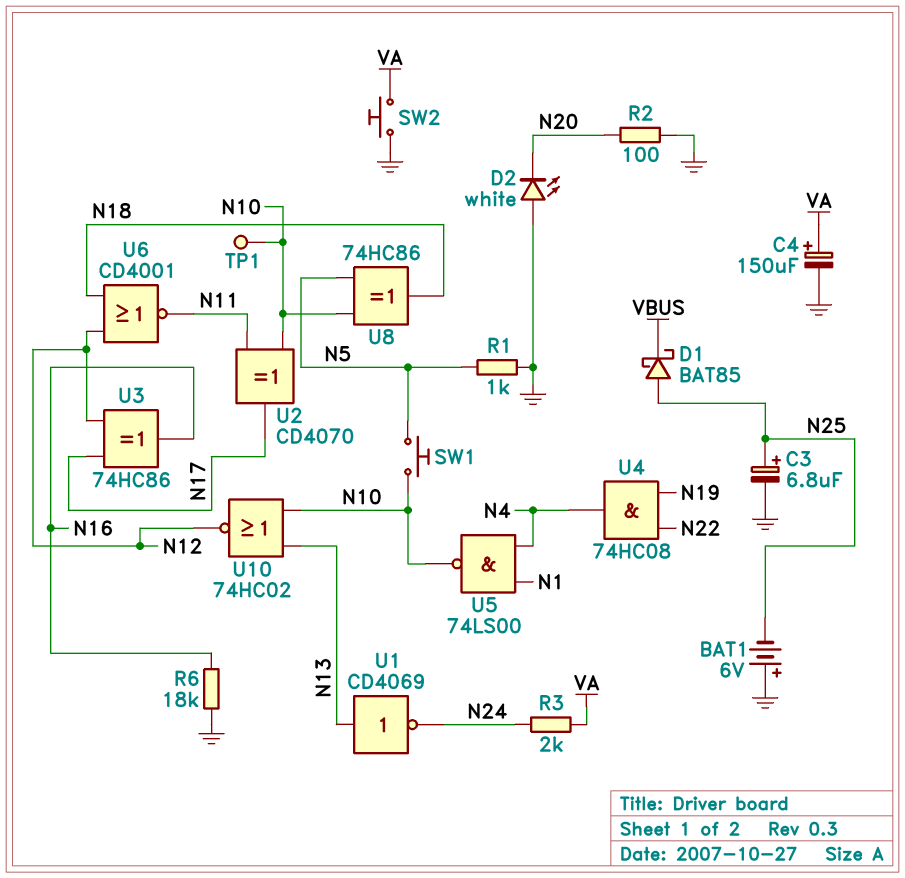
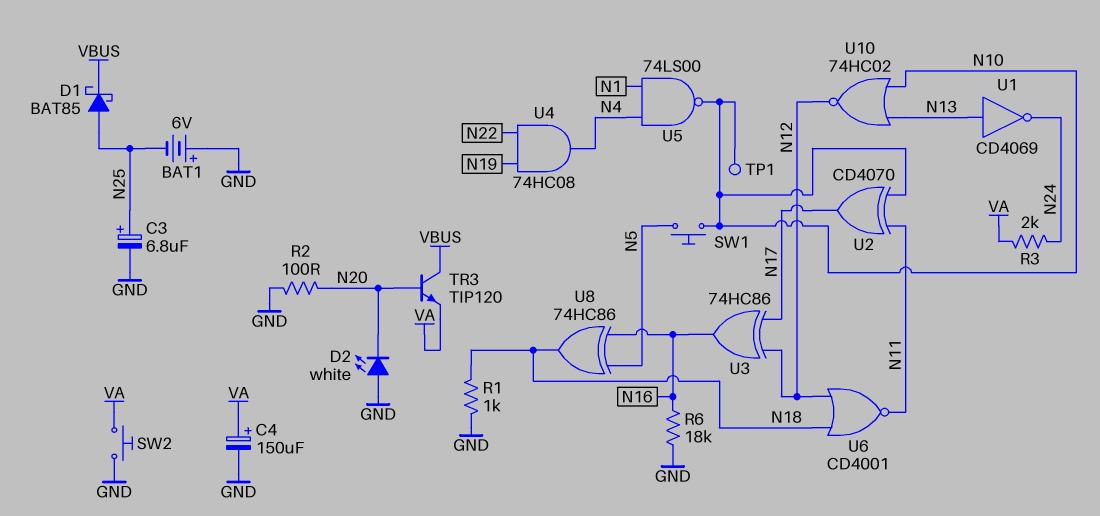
R1: 1k (GND, N5) -> 1k (GND, N18)
TR3: none -> NPN TIP120 (B N20, C VBUS, E VA)
U8: XOR 74HC86 (in N5, in N10, out N18) -> XOR 74HC86 (in N5, in N16, out N18)

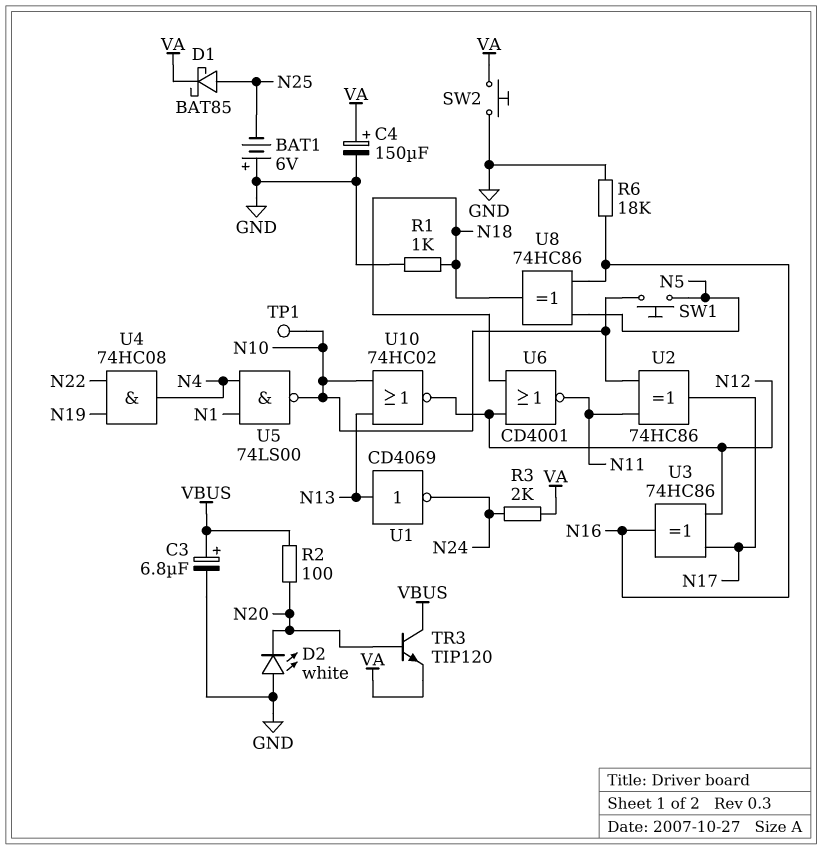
C3: 6.8uF (plus N25, minus GND) -> 6.8uF (plus VBUS, minus GND)
D1: schottky BAT85 (A N25, K VBUS) -> schottky BAT85 (A N25, K VA)
R2: 100 (GND, N20) -> 100 (N20, VBUS)
U2: XOR CD4070 (in N10, in N11, out N17) -> XOR 74HC86 (in N10, in N11, out N17)

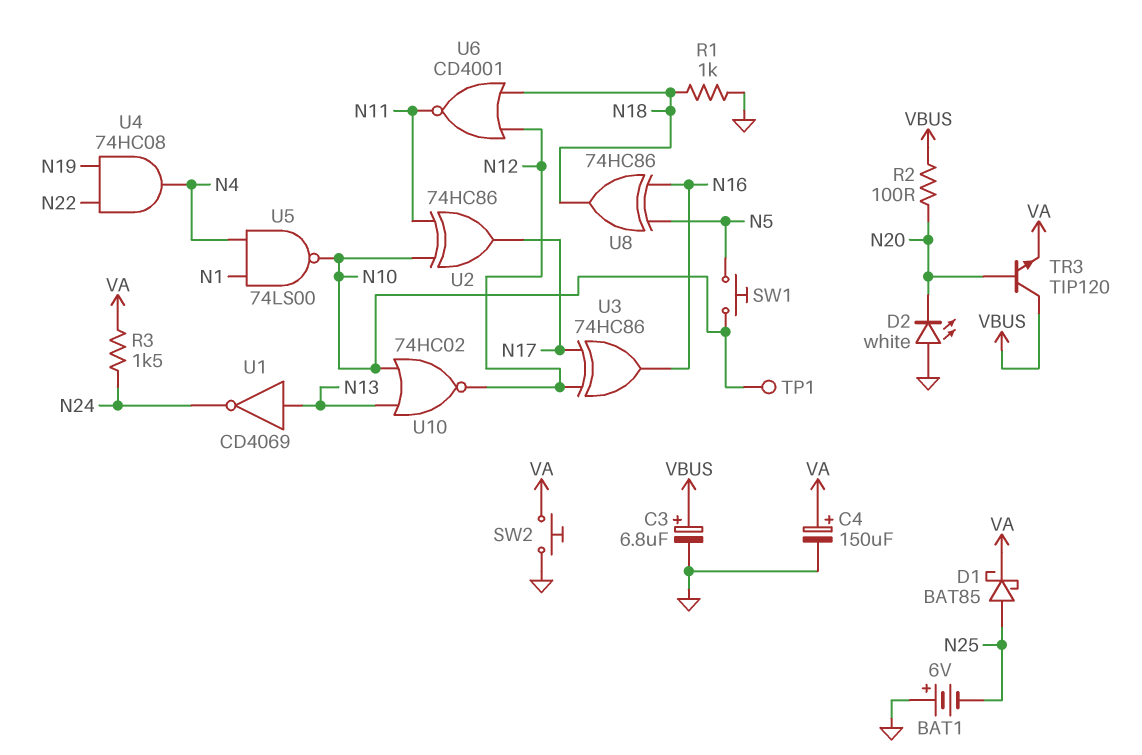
R3: 2k (N24, VA) -> 1.5k (N24, VA)
R6: 18k (GND, N16) -> none

